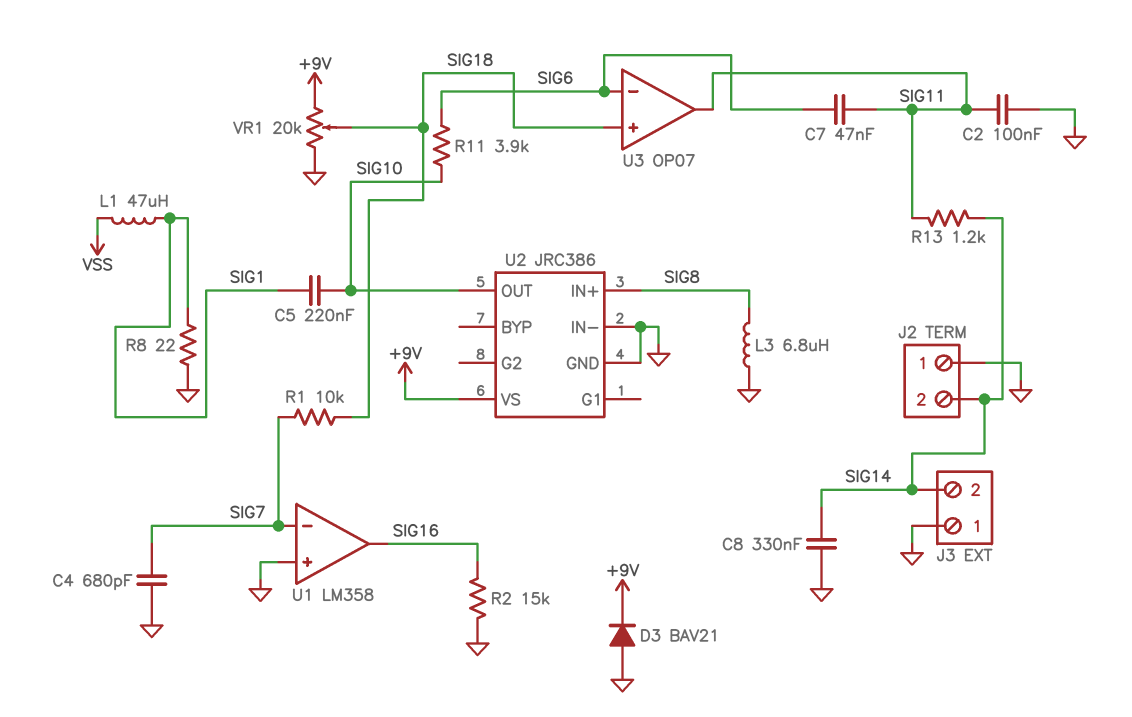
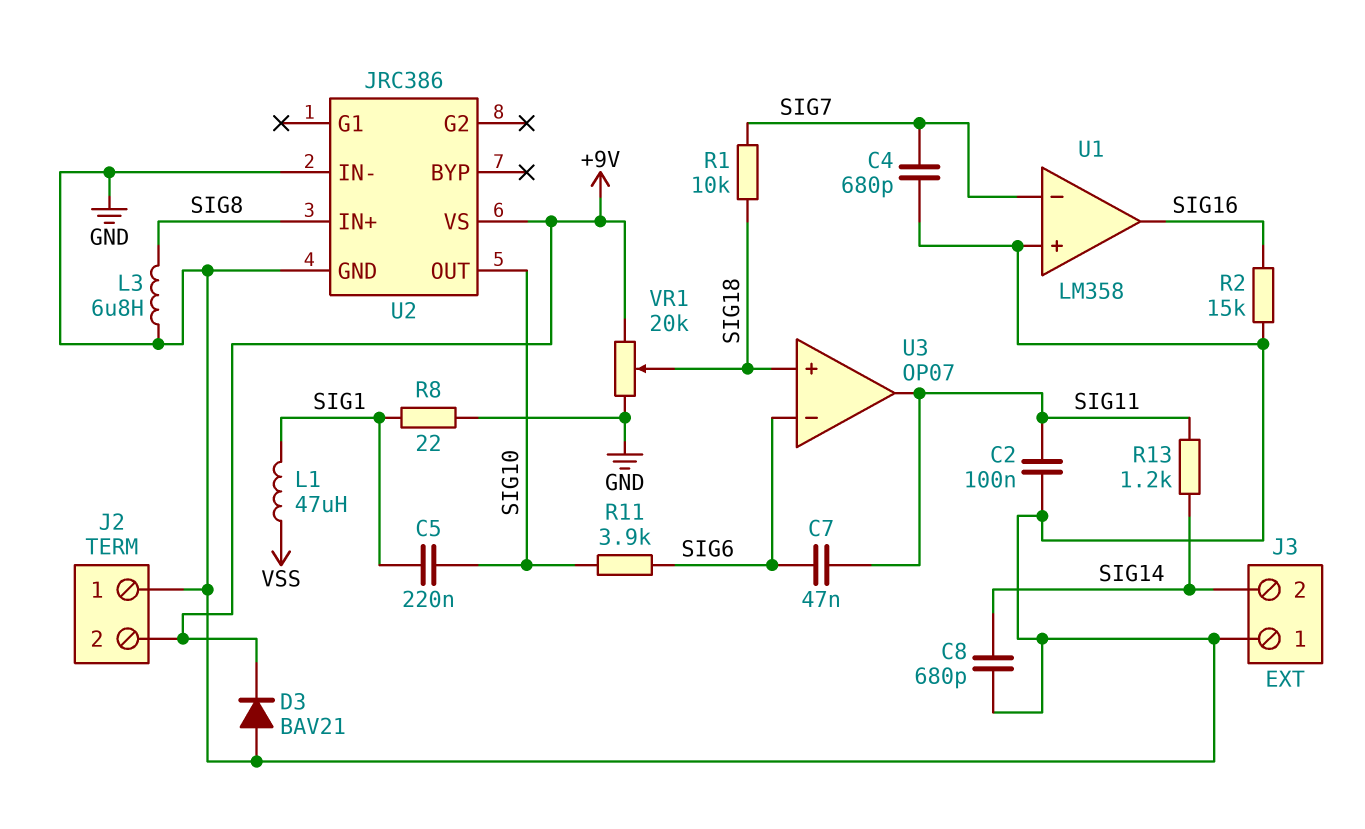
C8: 330nF (GND, SIG14) -> 680pF (GND, SIG14)
J2 pin 2: SIG14 -> +9V

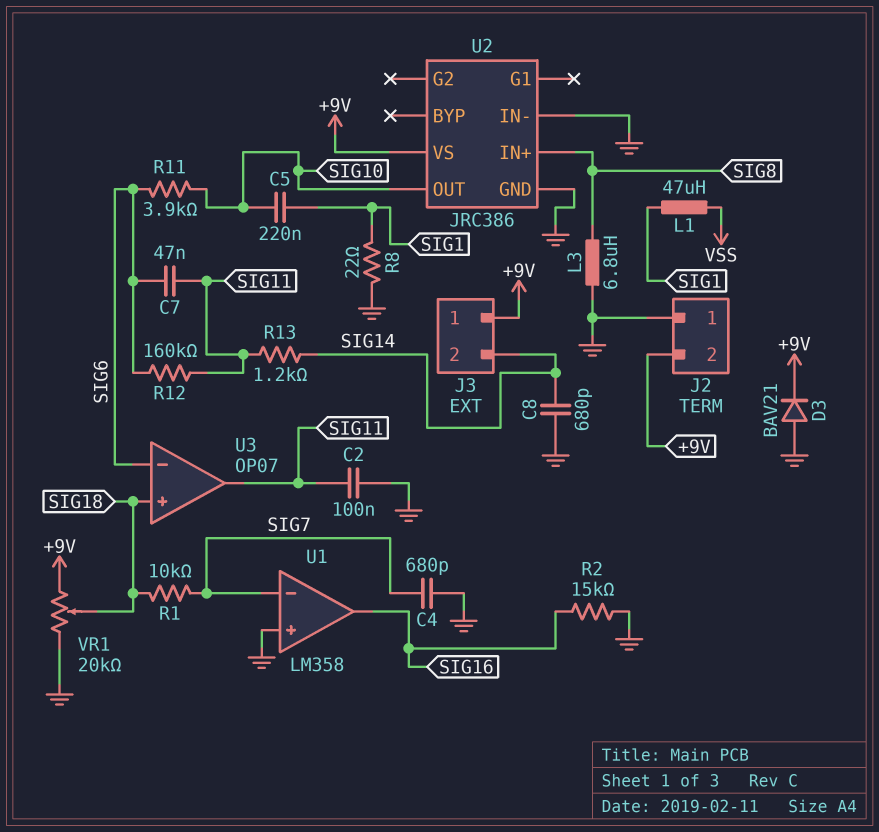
J3 pin 1: GND -> +9V
R12: none -> 160k (SIG6, SIG11)

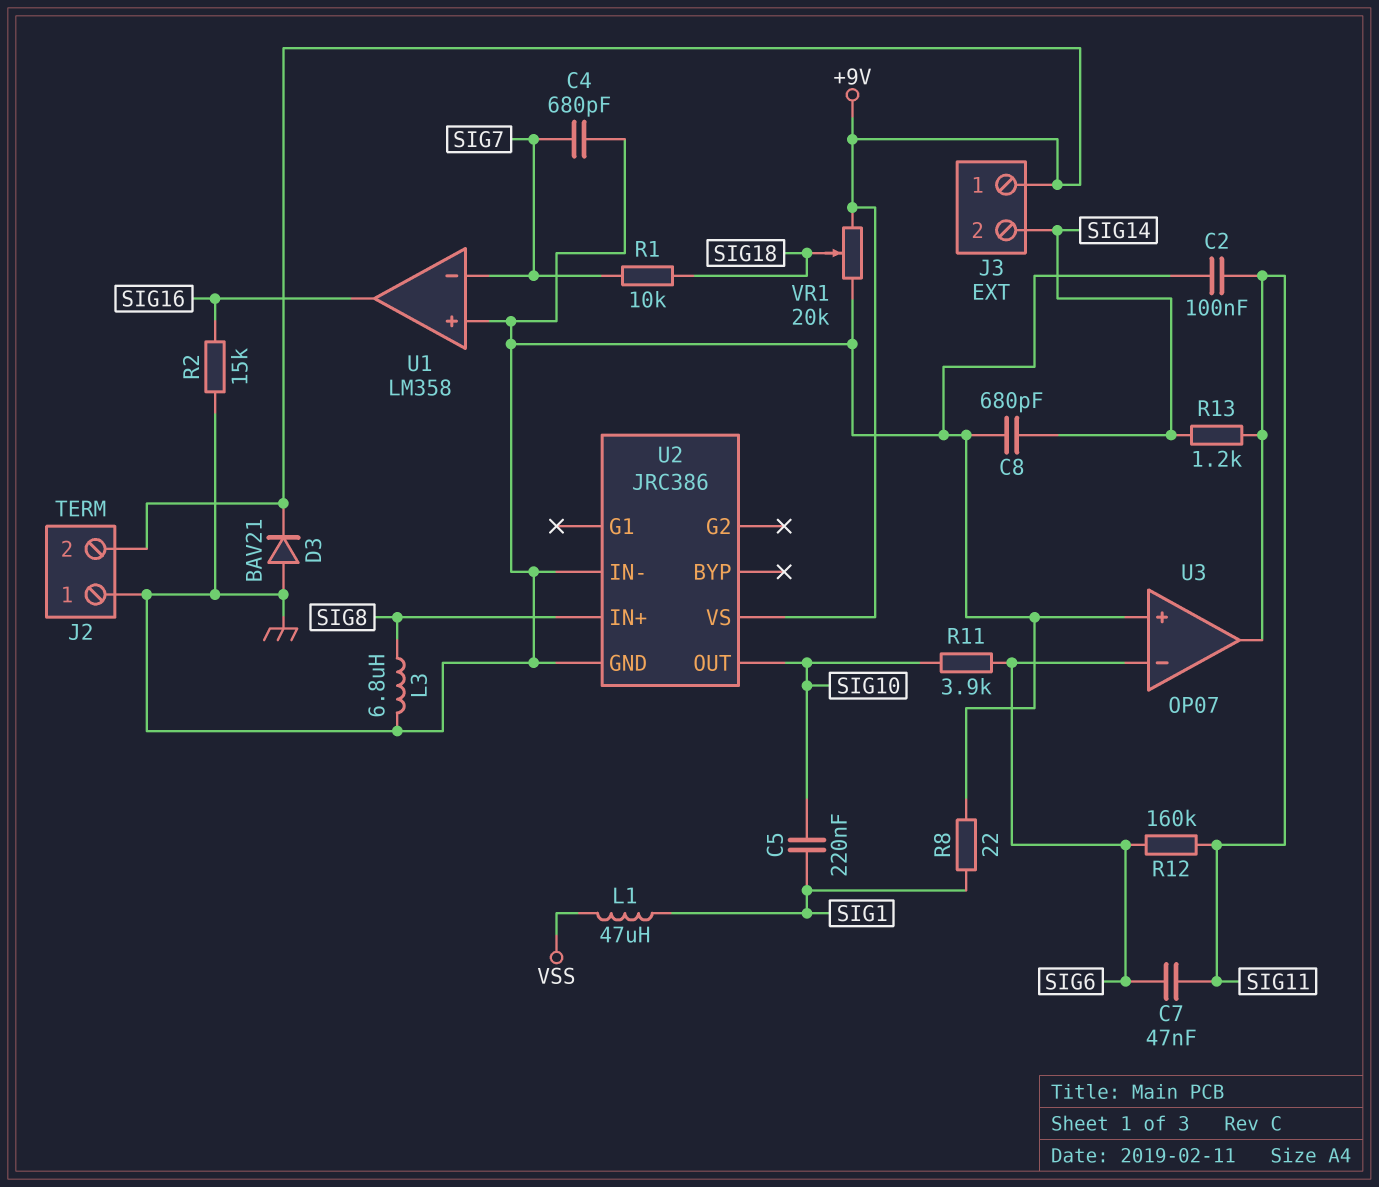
U3 pin in+: SIG18 -> GND

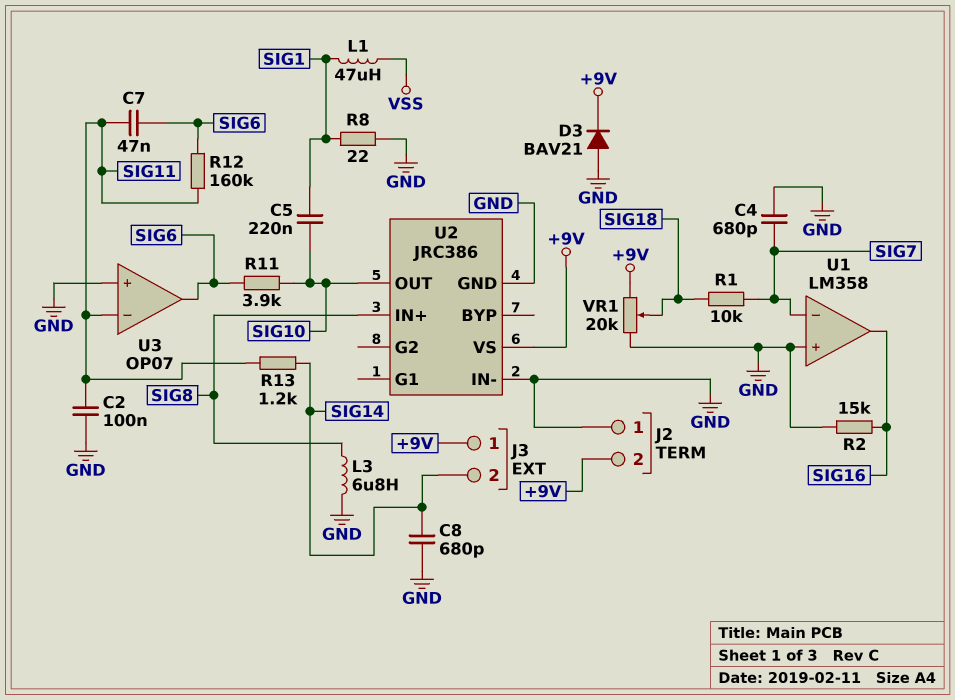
U3 pin in-: SIG6 -> SIG11
U3 pin out: SIG11 -> SIG6

